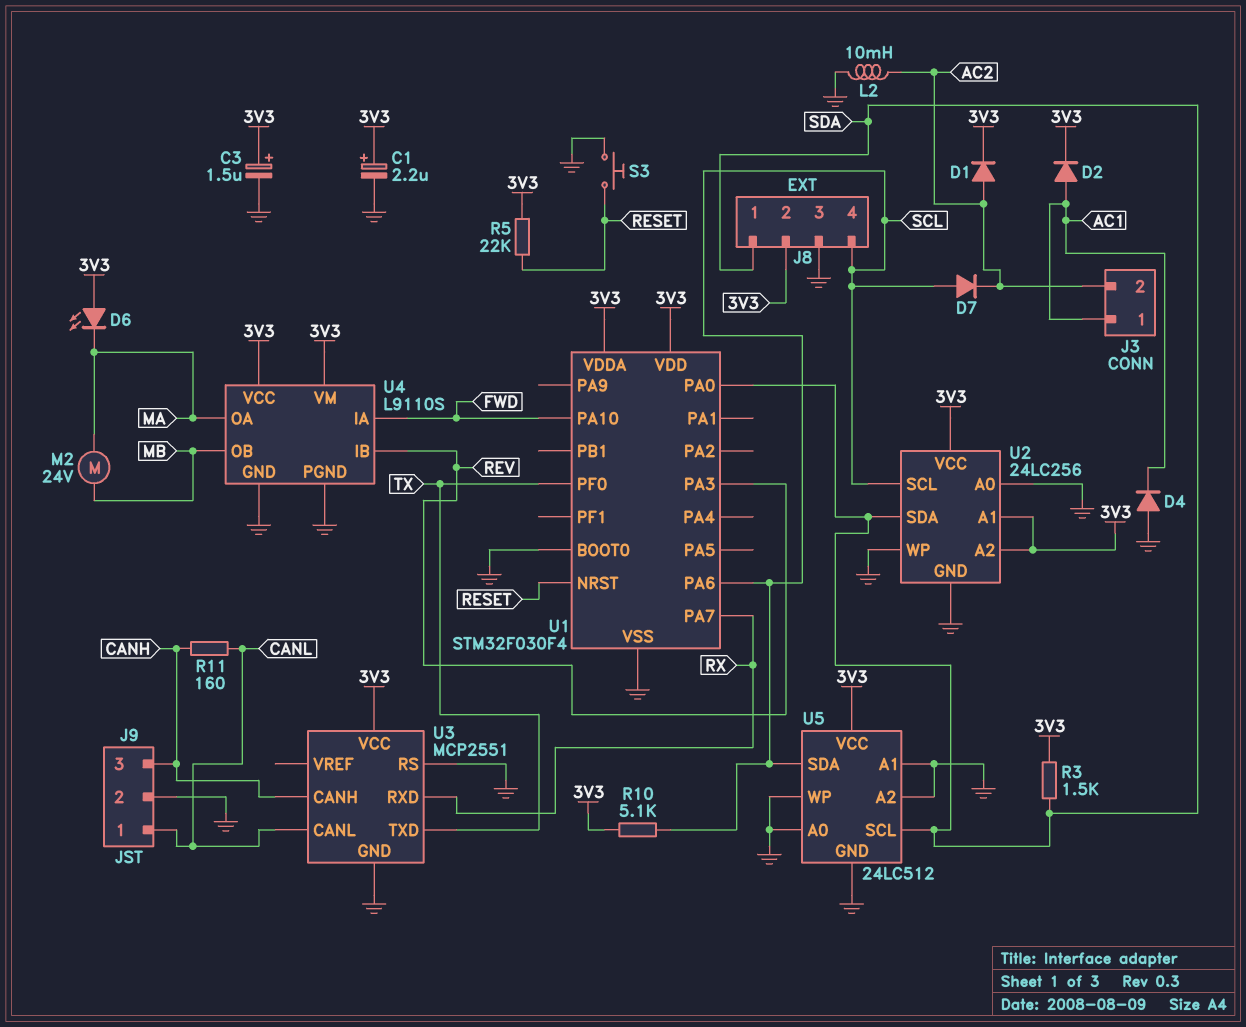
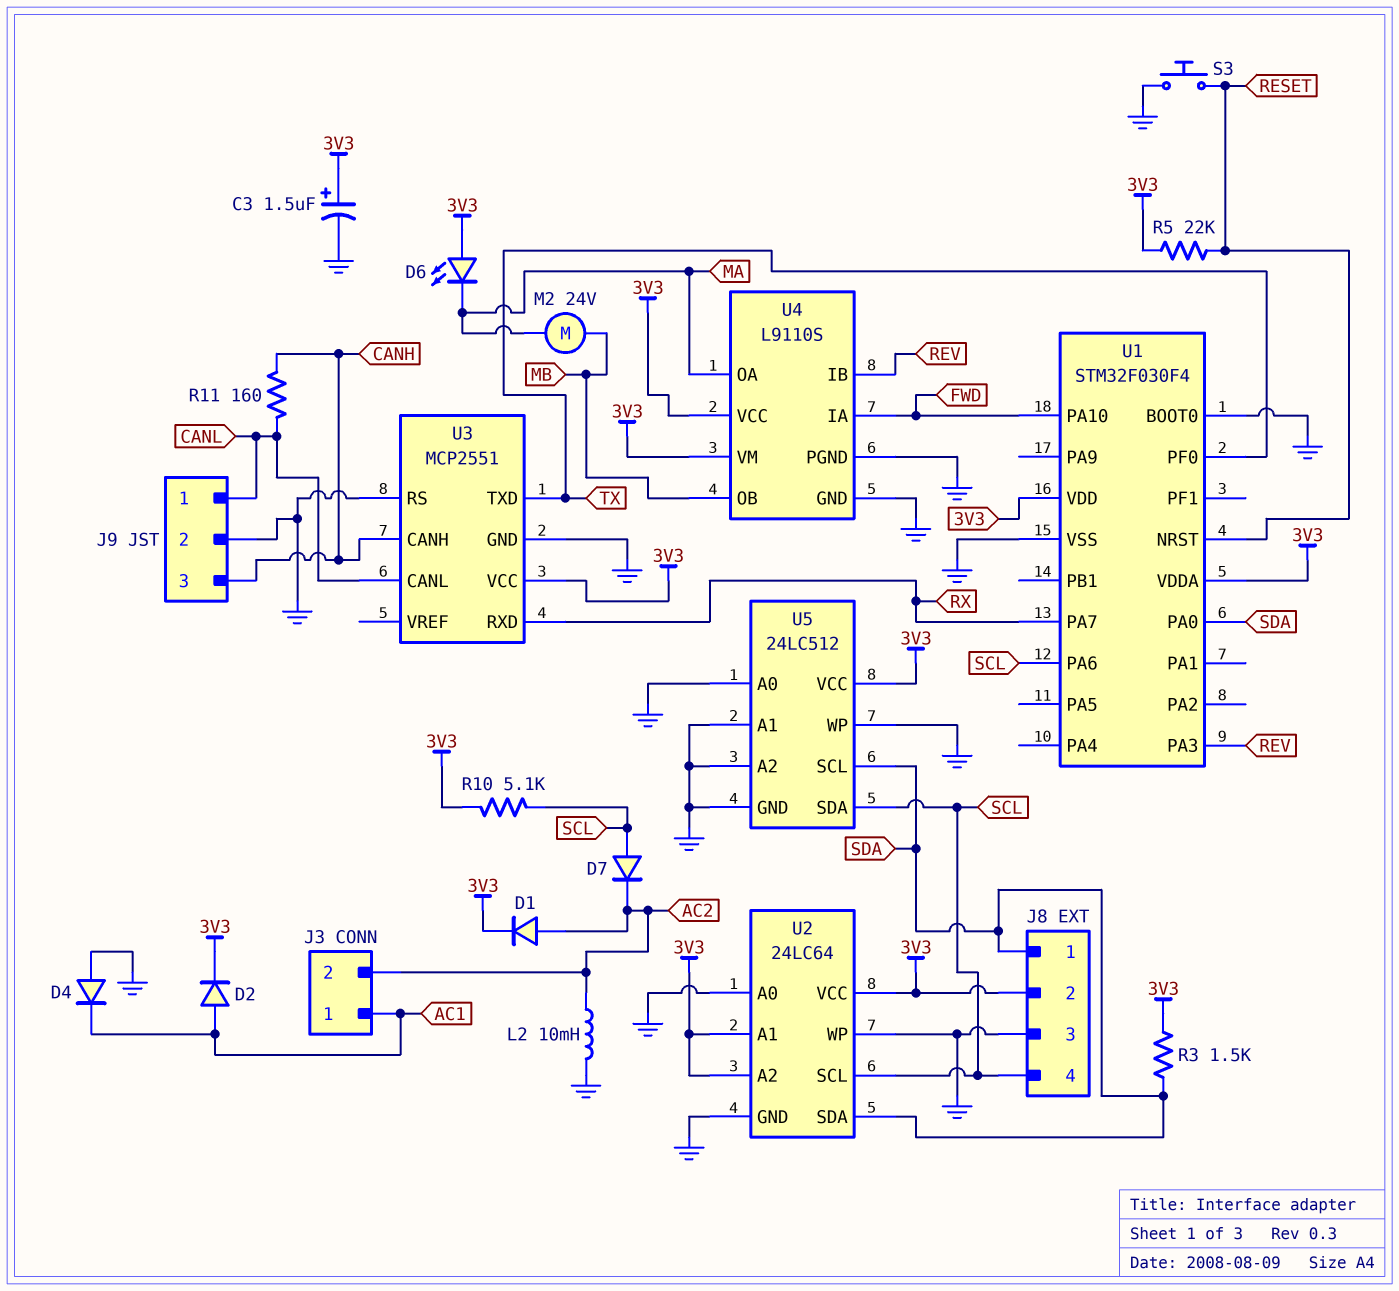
C1: 2.2uF (plus 3V3, minus GND) -> none
U2: 24LC256 -> 24LC64

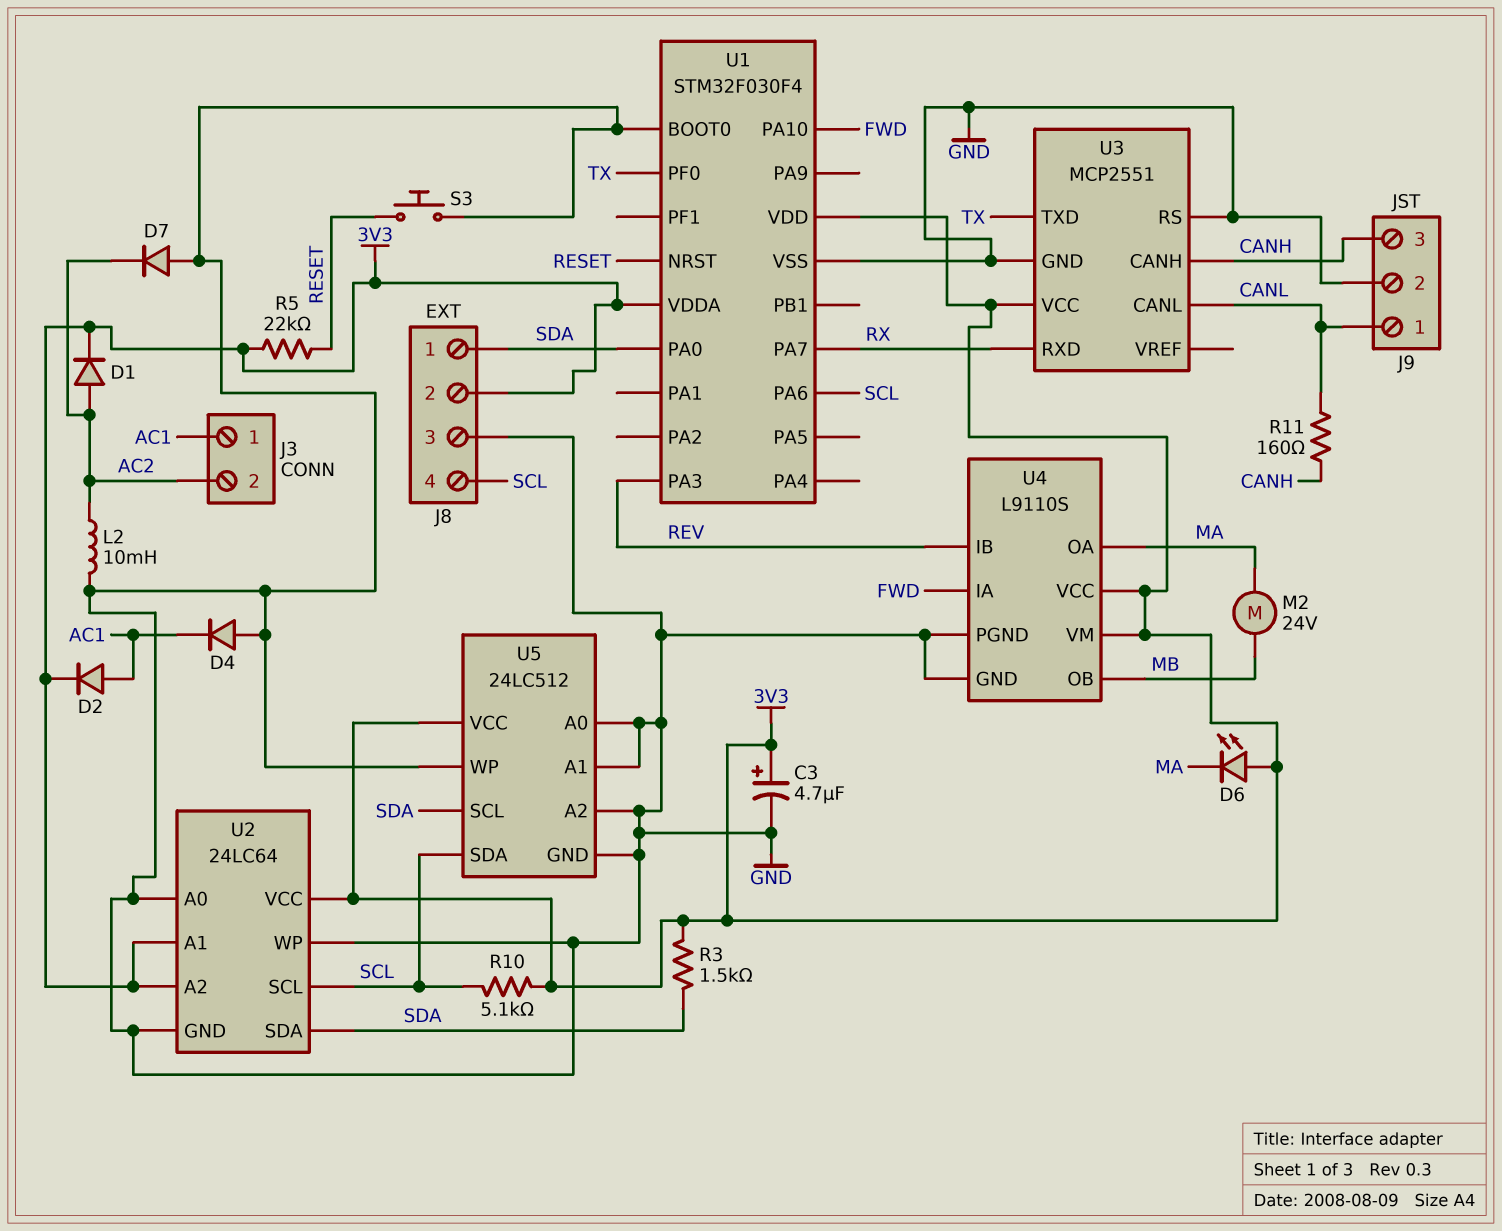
C3: 1.5uF (plus 3V3, minus GND) -> 4.7uF (plus 3V3, minus GND)
D7: diode (A SCL, K AC2) -> diode (A GND, K AC2)

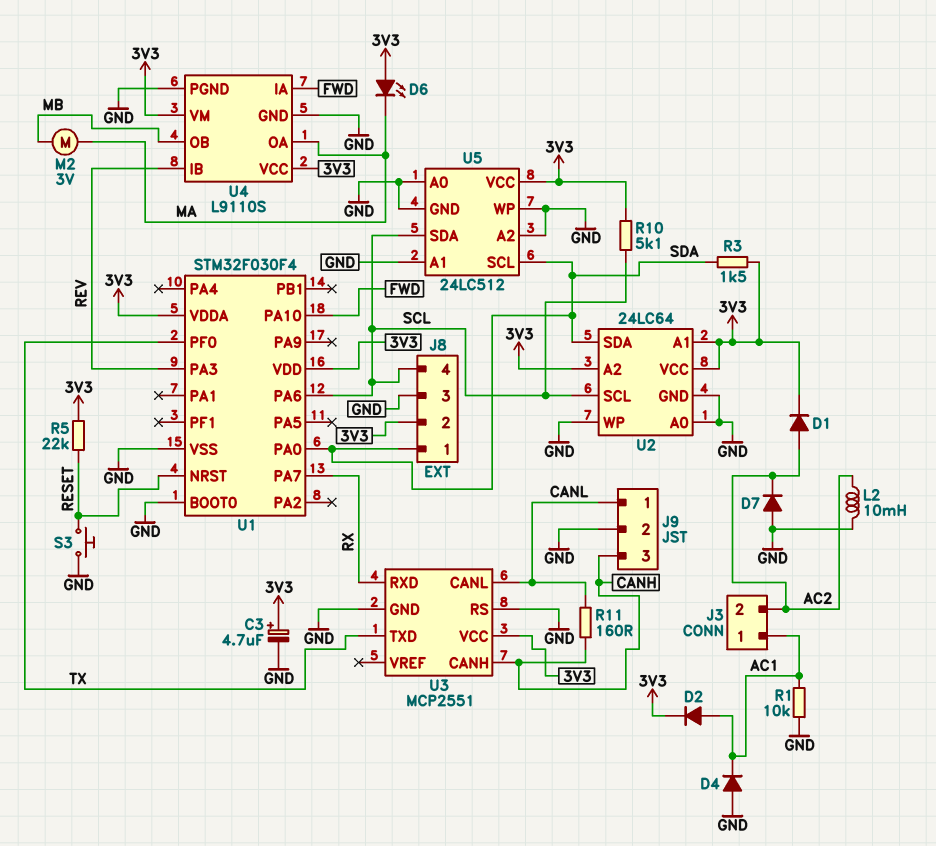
M2: motor 24V (MA, MB) -> motor 3V (MA, MB)
R1: none -> 10k (AC1, GND)

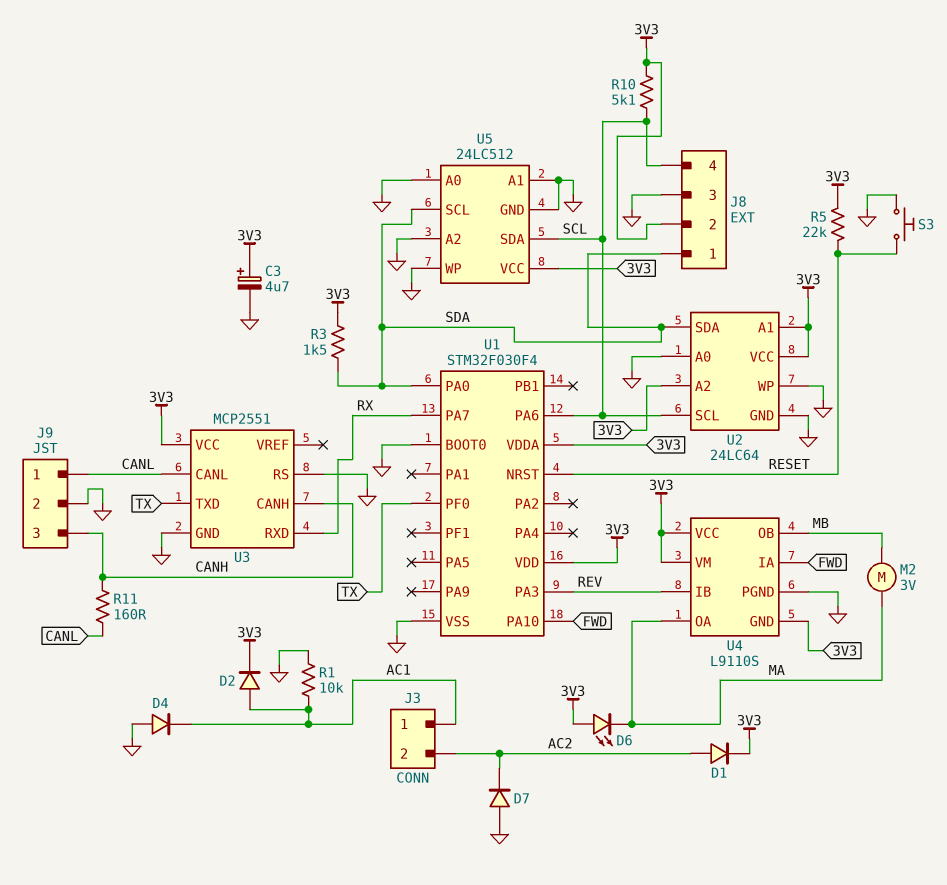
L2: 10mH (AC2, GND) -> none
U4 pin GND: GND -> 3V3

